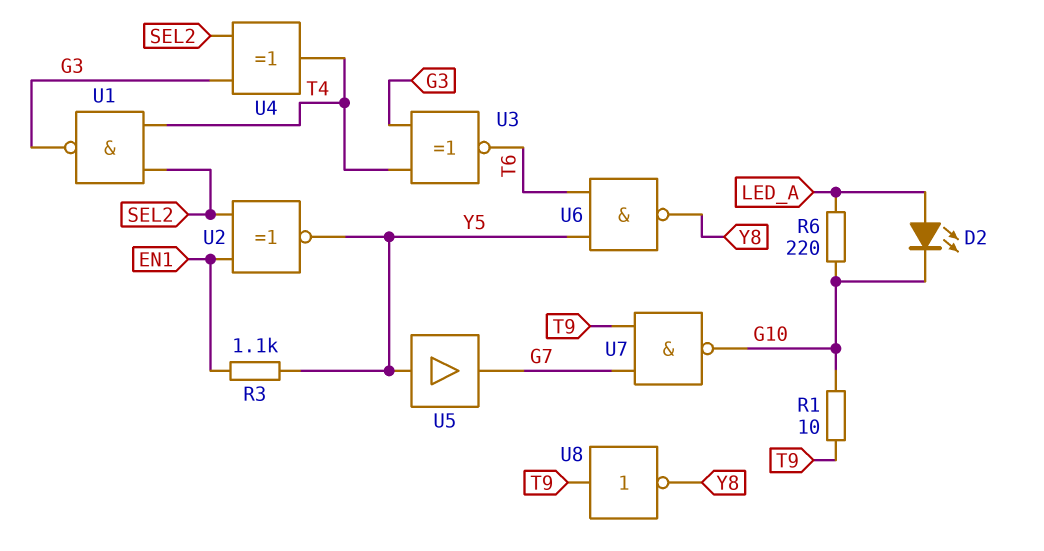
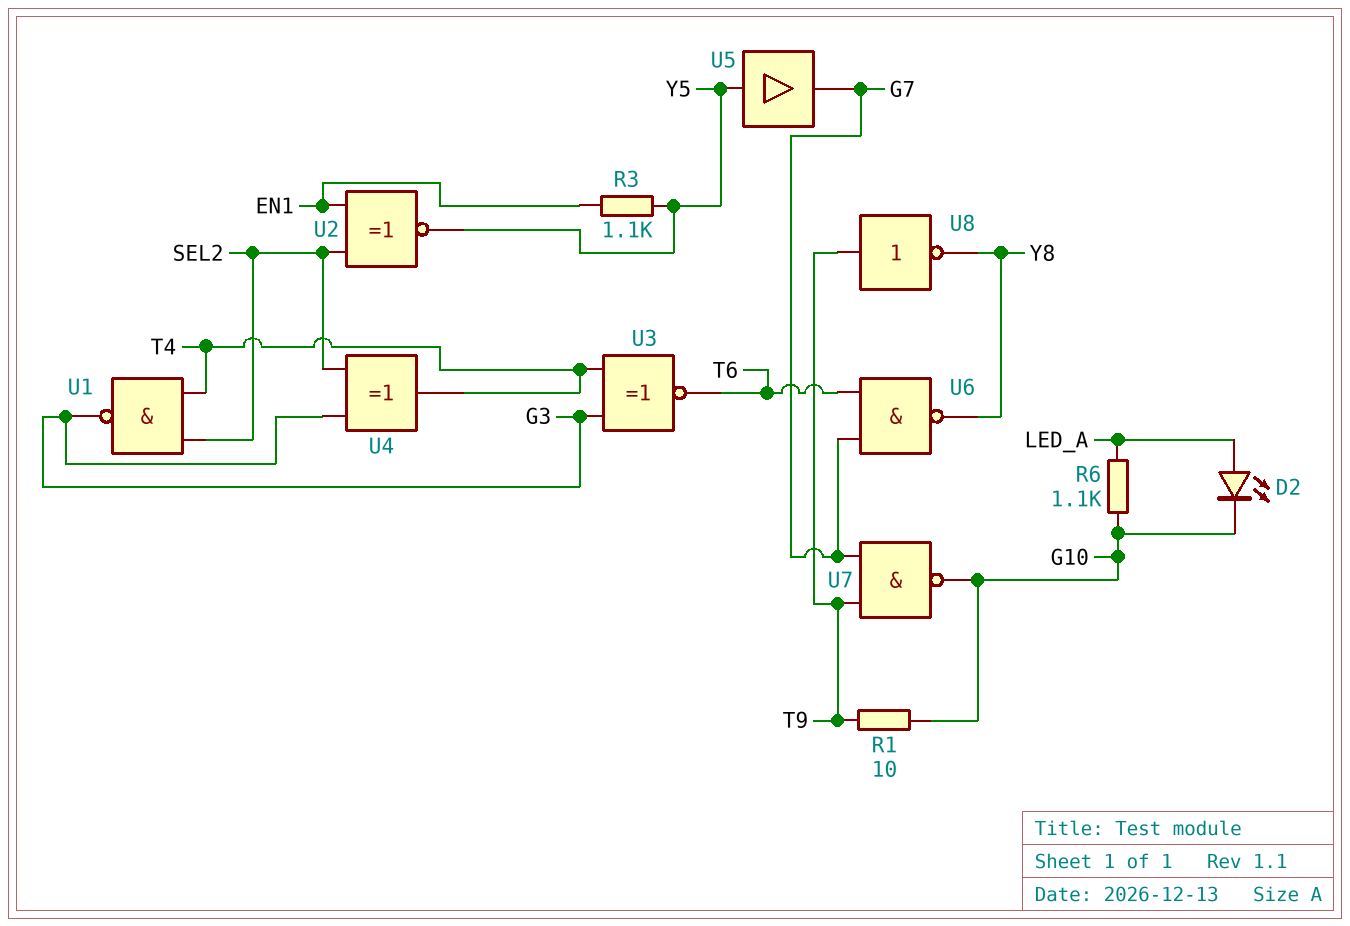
R6: 220 (G10, LED_A) -> 1.1k (G10, LED_A)
U6: NAND (in T6, in Y5, out Y8) -> NAND (in G7, in T6, out Y8)

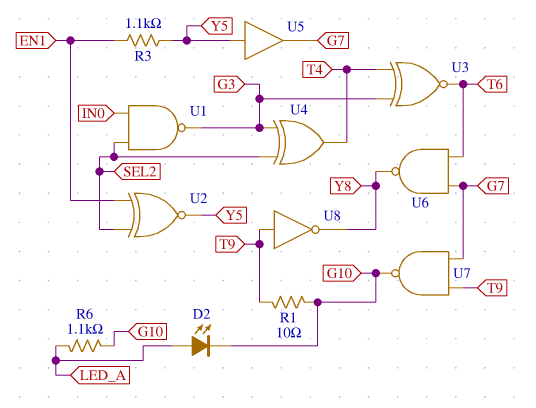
U1: NAND (in SEL2, in T4, out G3) -> NAND (in IN0, in SEL2, out G3)

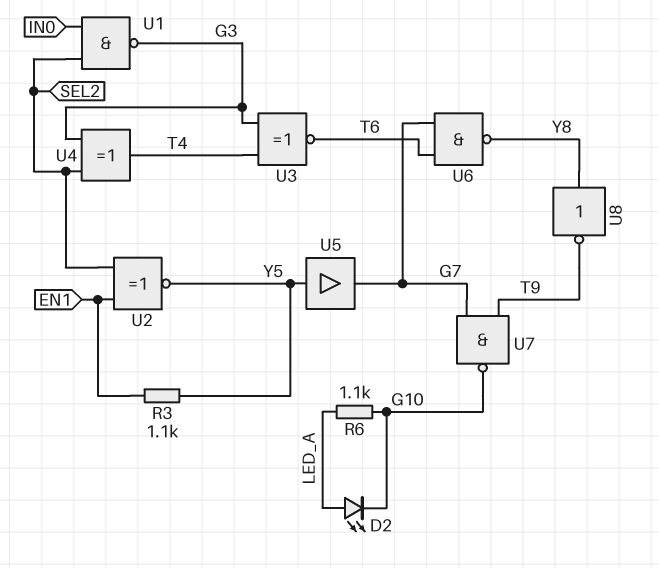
R1: 10 (G10, T9) -> none
U8: NOT (in T9, out Y8) -> NOT (in Y8, out T9)

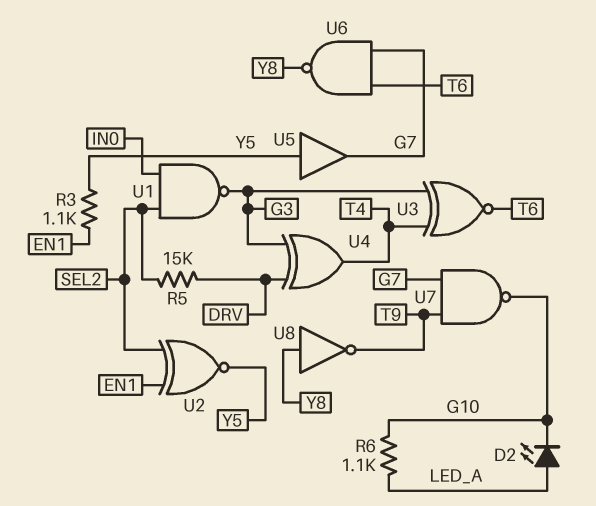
R5: none -> 15k (DRV, SEL2)
U4: XOR (in G3, in SEL2, out T4) -> XOR (in DRV, in G3, out T4)

